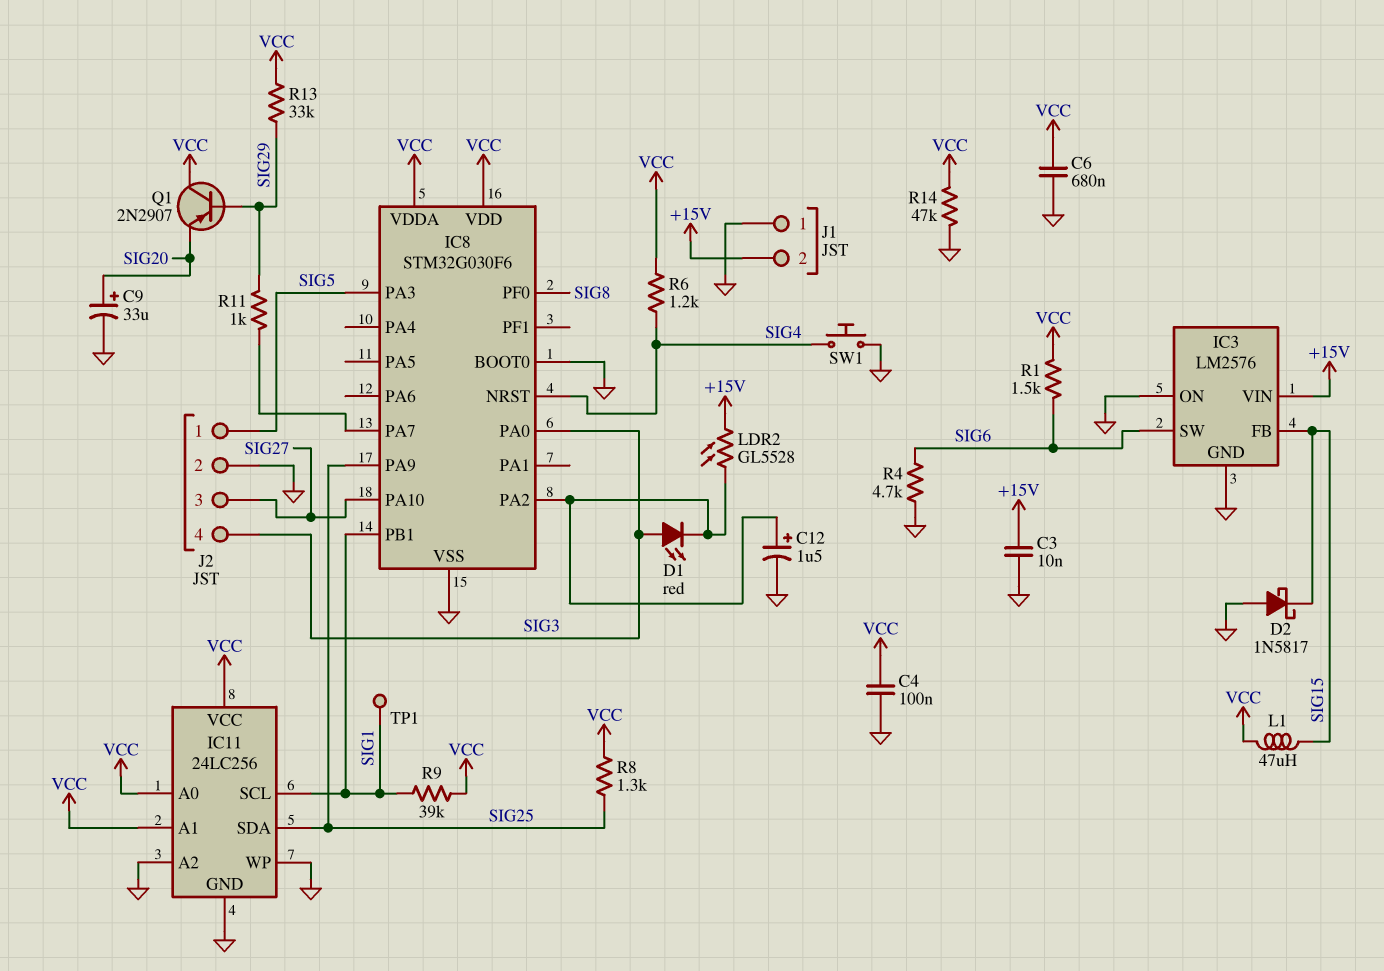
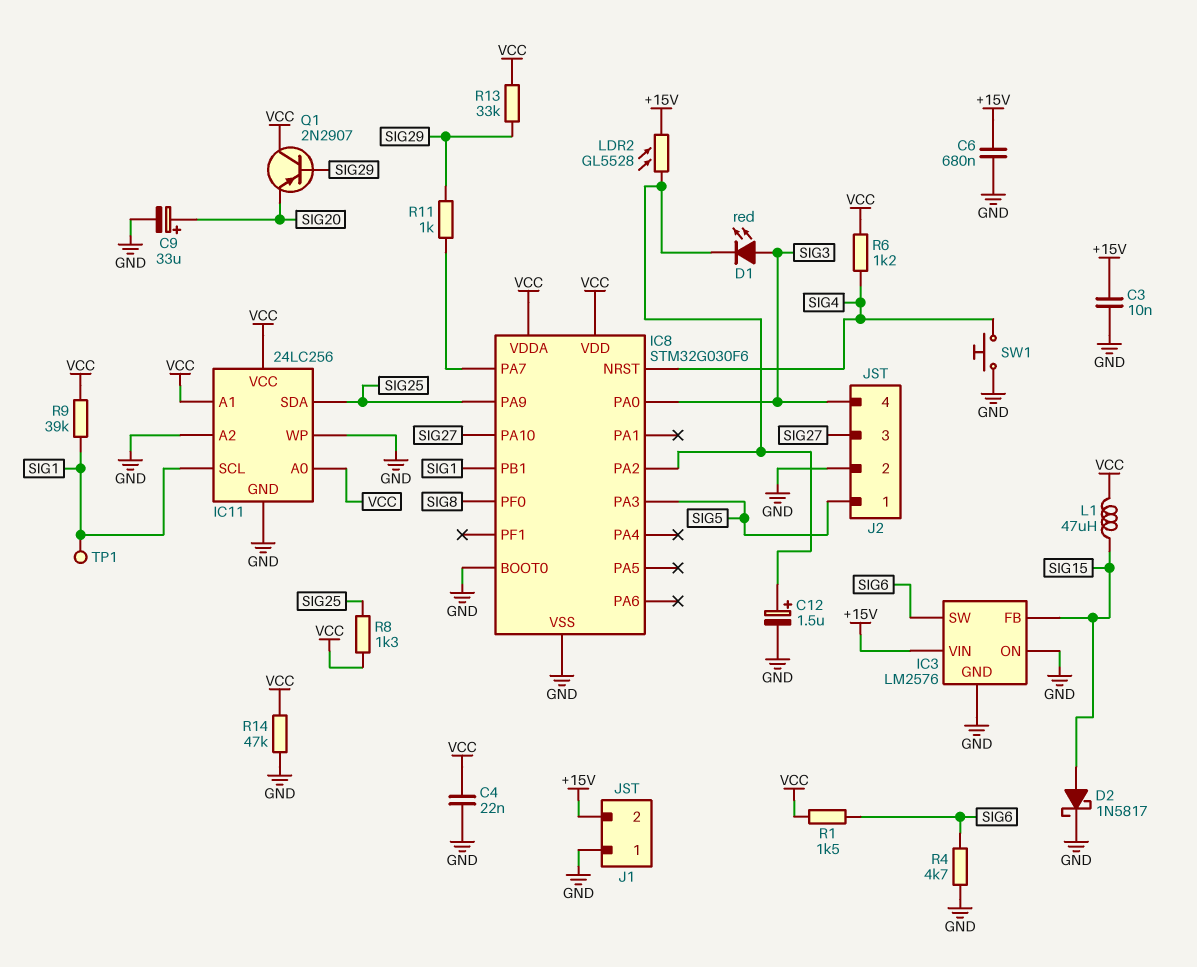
C4: 100nF (GND, VCC) -> 22nF (GND, VCC)
C6: 680nF (GND, VCC) -> 680nF (+15V, GND)
D2: schottky 1N5817 (A GND, K SIG15) -> schottky 1N5817 (A SIG15, K GND)

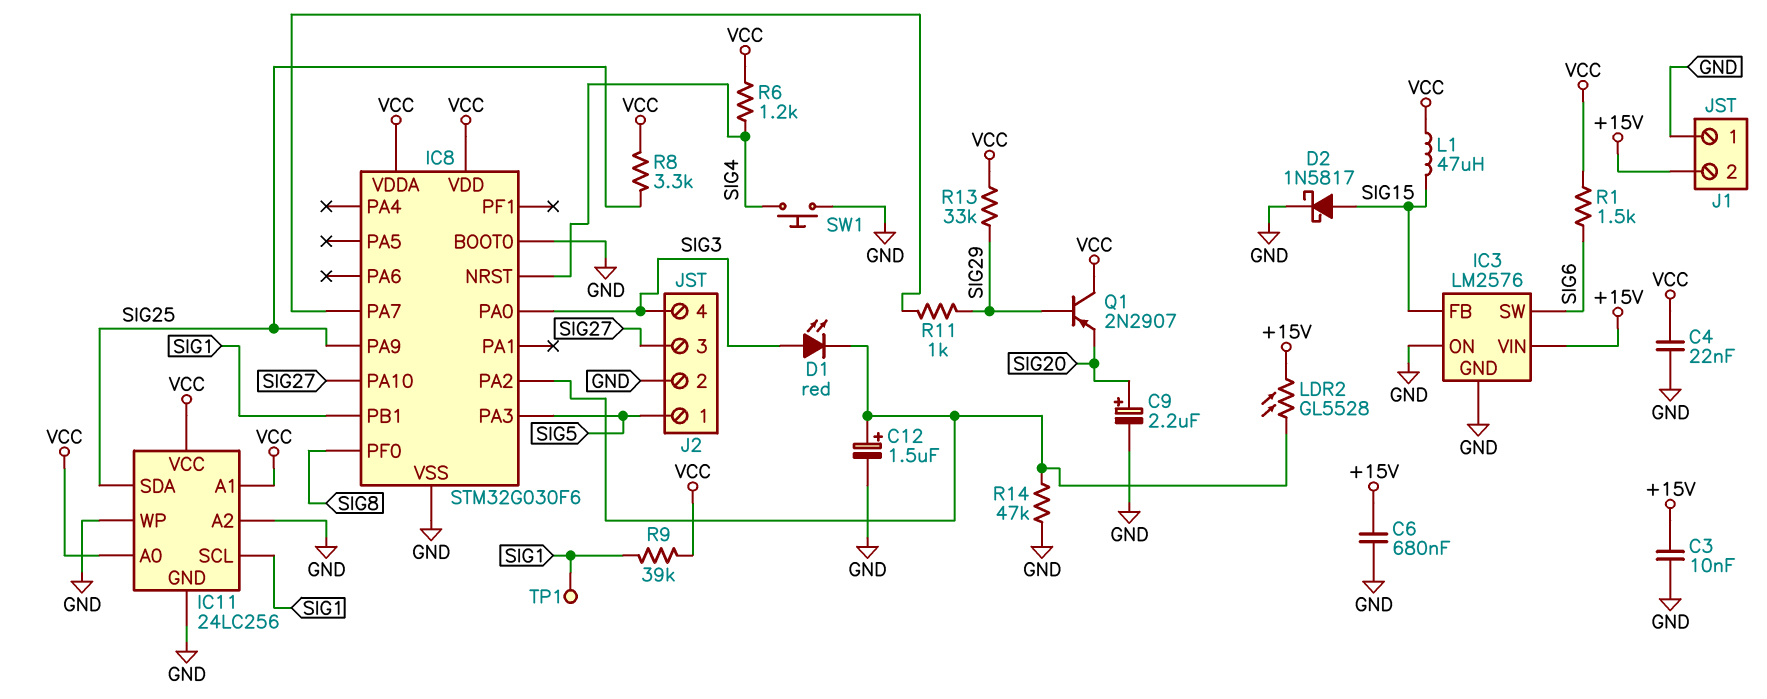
C9: 33uF (plus SIG20, minus GND) -> 2.2uF (plus SIG20, minus GND)
R4: 4.7k (GND, SIG6) -> none
R8: 1.3k (SIG25, VCC) -> 3.3k (SIG25, VCC)
R14: 47k (GND, VCC) -> 47k (GND, IC8/PA2)

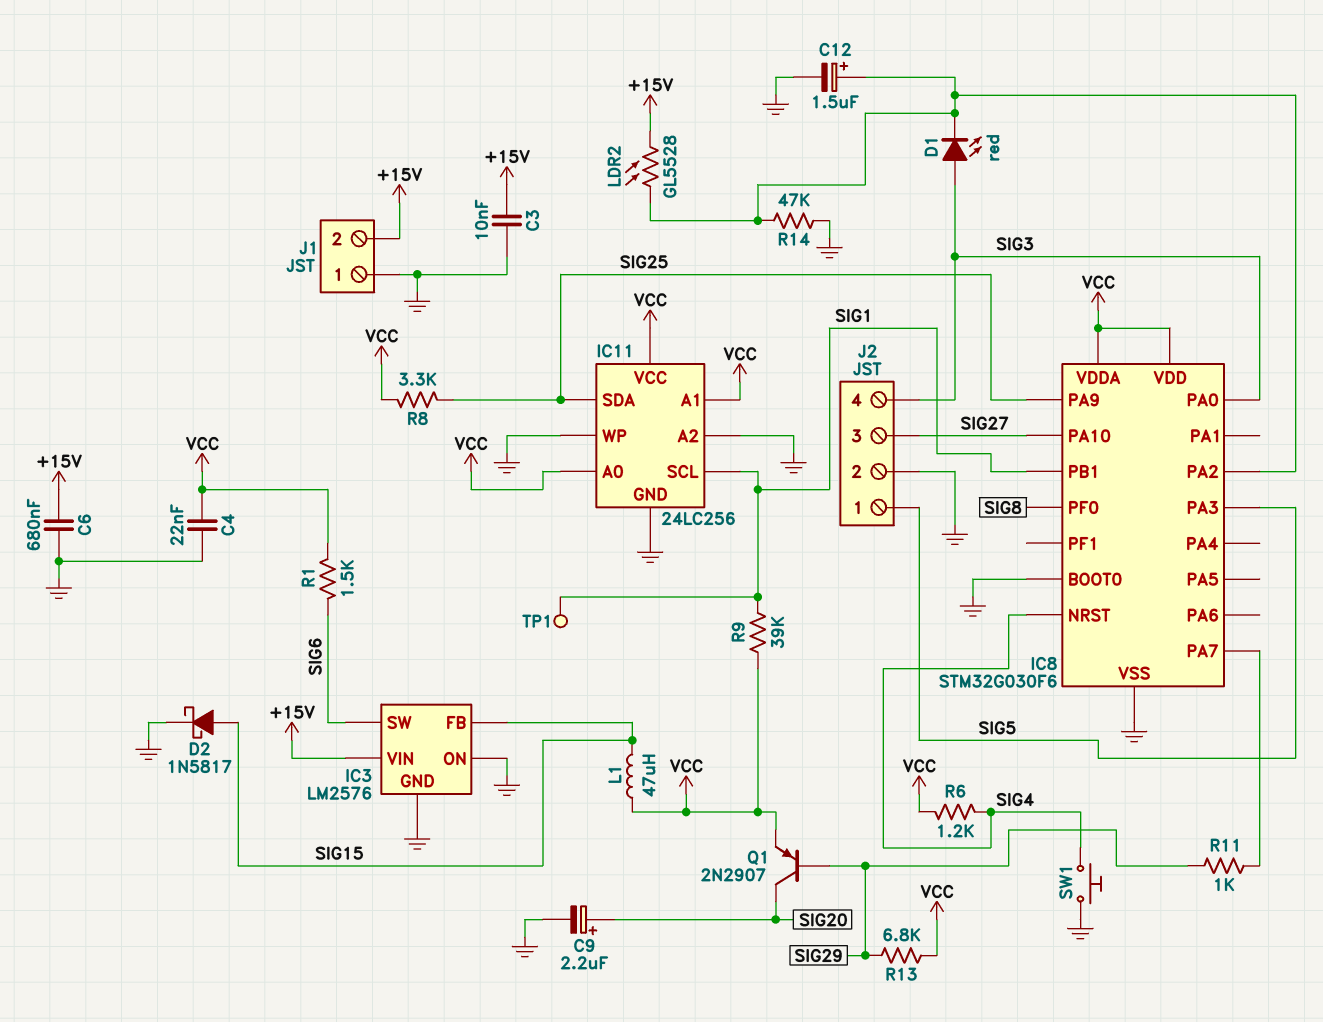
Q1: PNP 2N2907 (B SIG29, C VCC, E SIG20) -> PNP 2N2907 (B SIG29, C SIG20, E VCC)
R13: 33k (SIG29, VCC) -> 6.8k (SIG29, VCC)

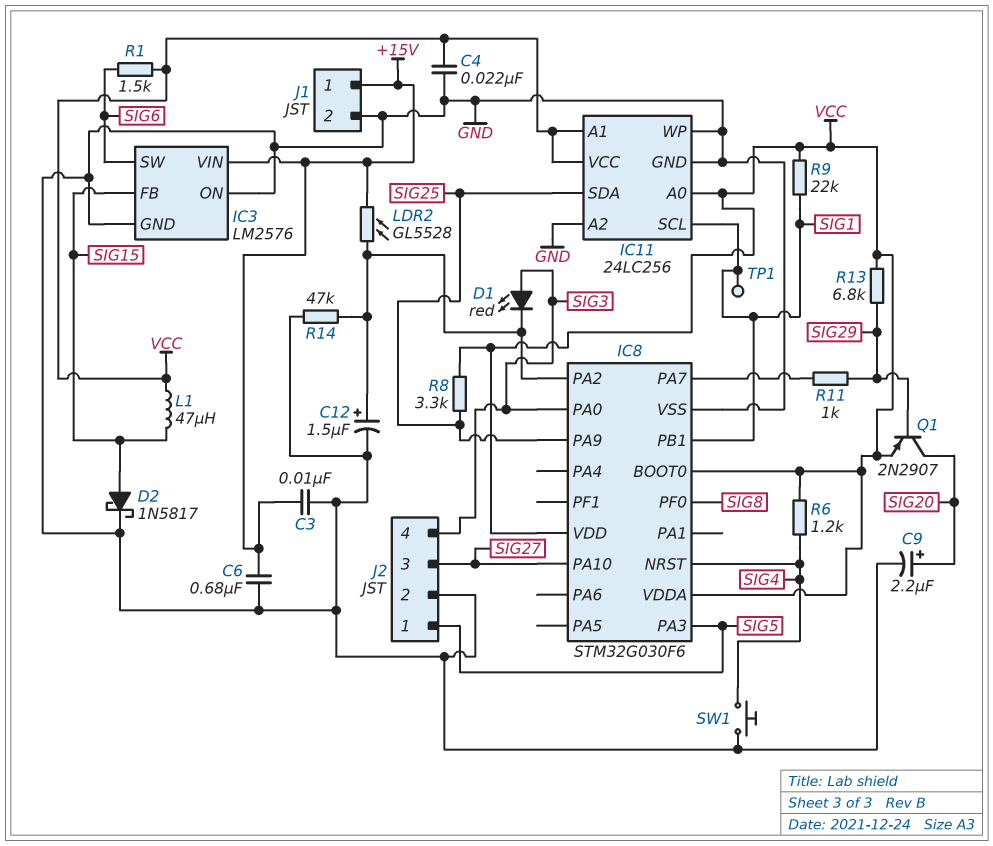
IC8 pin BOOT0: GND -> VCC
J1 pin 1: GND -> +15V
J1 pin 2: +15V -> GND
R9: 39k (SIG1, VCC) -> 22k (SIG1, VCC)

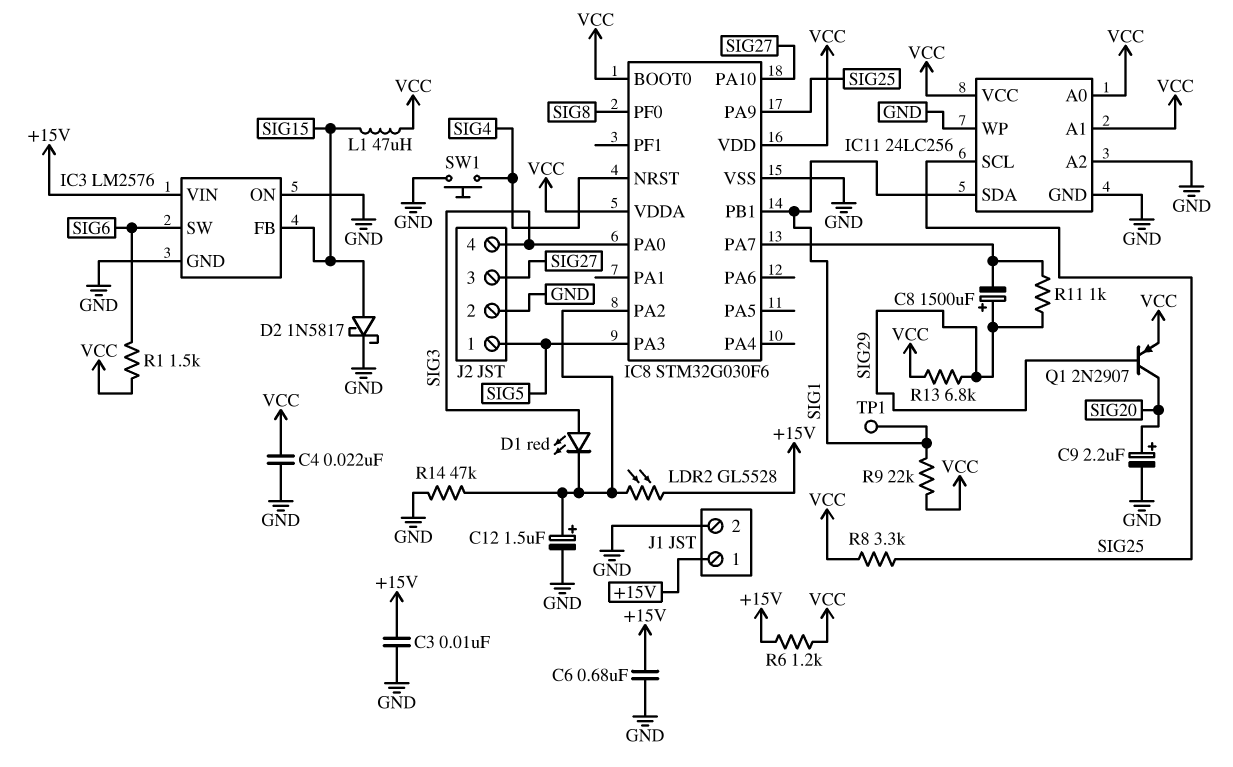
C8: none -> 1500uF (plus SIG29, minus IC8/PA7)
IC11 pin SCL: SIG1 -> SIG25
IC11 pin SDA: SIG25 -> SIG1
R6: 1.2k (SIG4, VCC) -> 1.2k (+15V, VCC)

